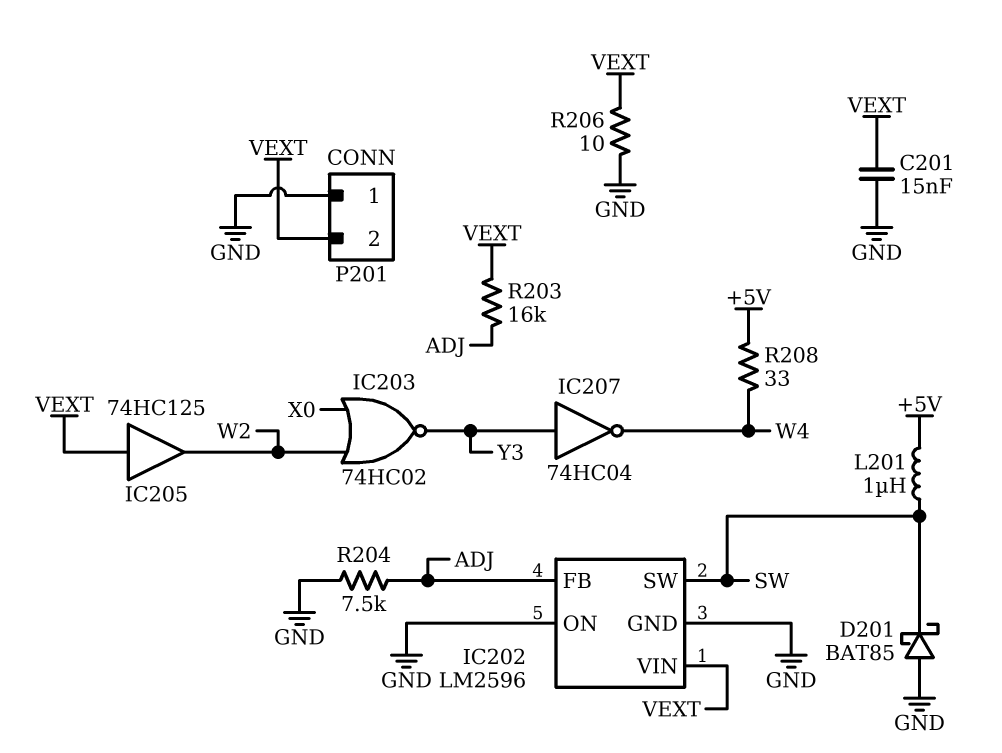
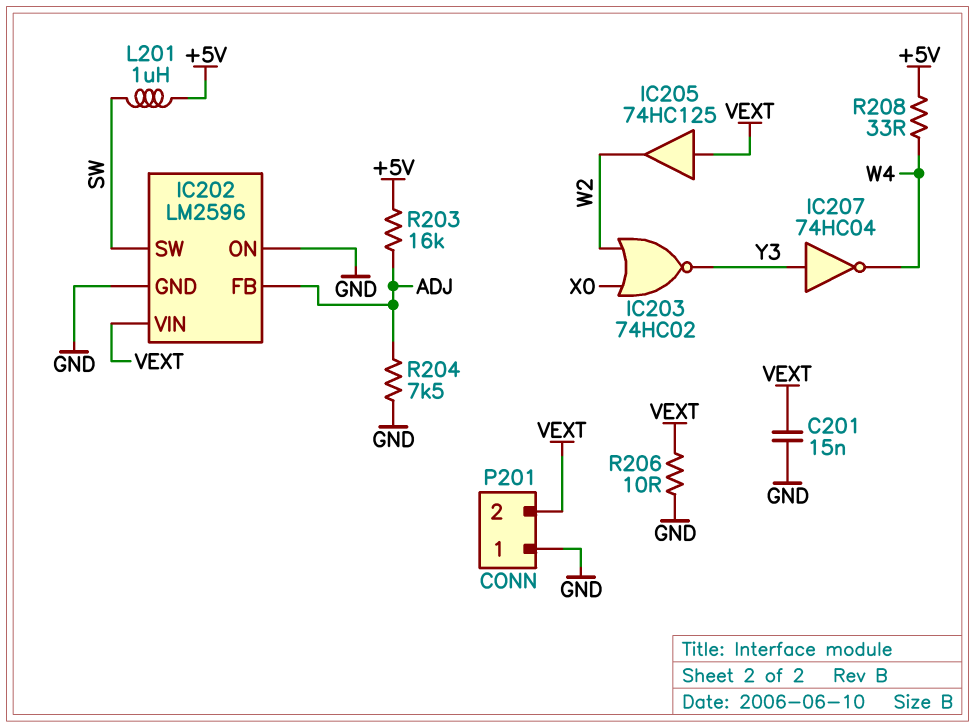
D201: schottky BAT85 (A GND, K SW) -> none
R203: 16k (ADJ, VEXT) -> 16k (+5V, ADJ)

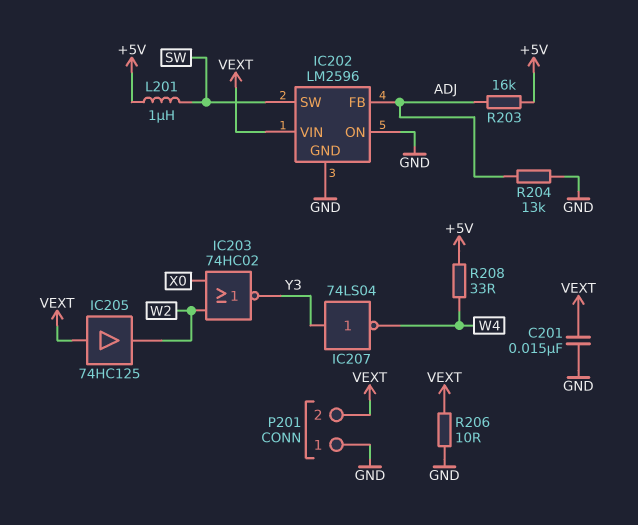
IC207: NOT 74HC04 (in Y3, out W4) -> NOT 74LS04 (in Y3, out W4)
R204: 7.5k (ADJ, GND) -> 13k (ADJ, GND)

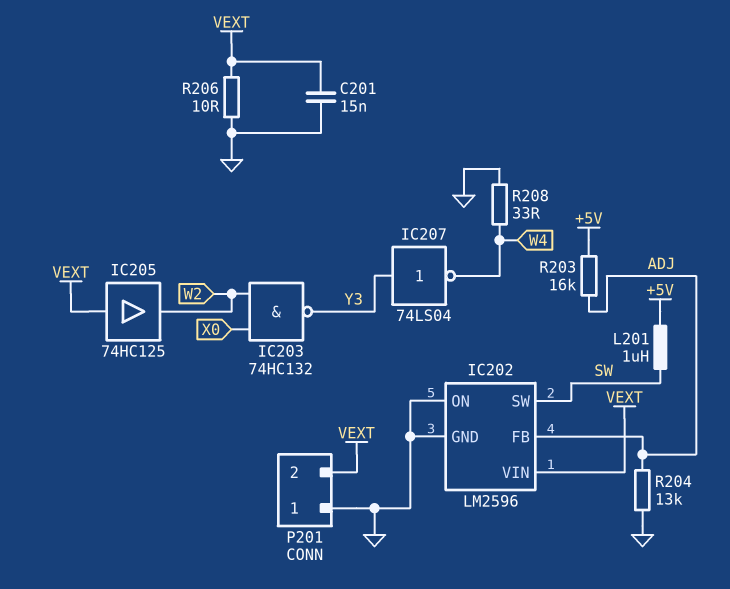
IC203: NOR 74HC02 (in W2, in X0, out Y3) -> NAND 74HC132 (in W2, in X0, out Y3)
R208: 33 (+5V, W4) -> 33 (GND, W4)

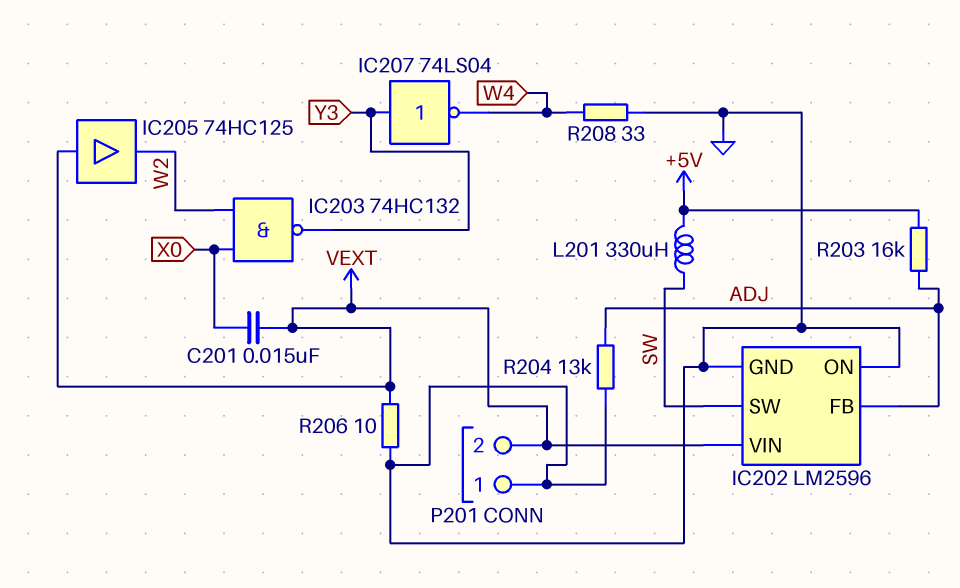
C201: 15nF (GND, VEXT) -> 15nF (VEXT, X0)
L201: 1uH (+5V, SW) -> 330uH (+5V, SW)

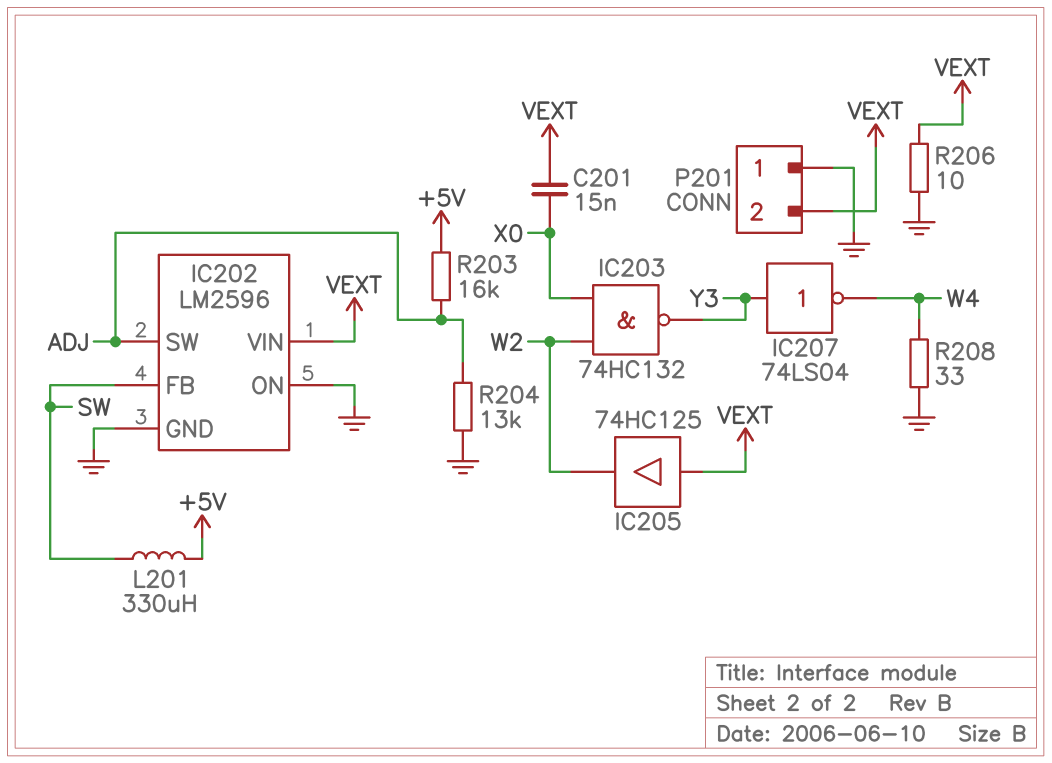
IC202 pin FB: ADJ -> SW
IC202 pin SW: SW -> ADJ

